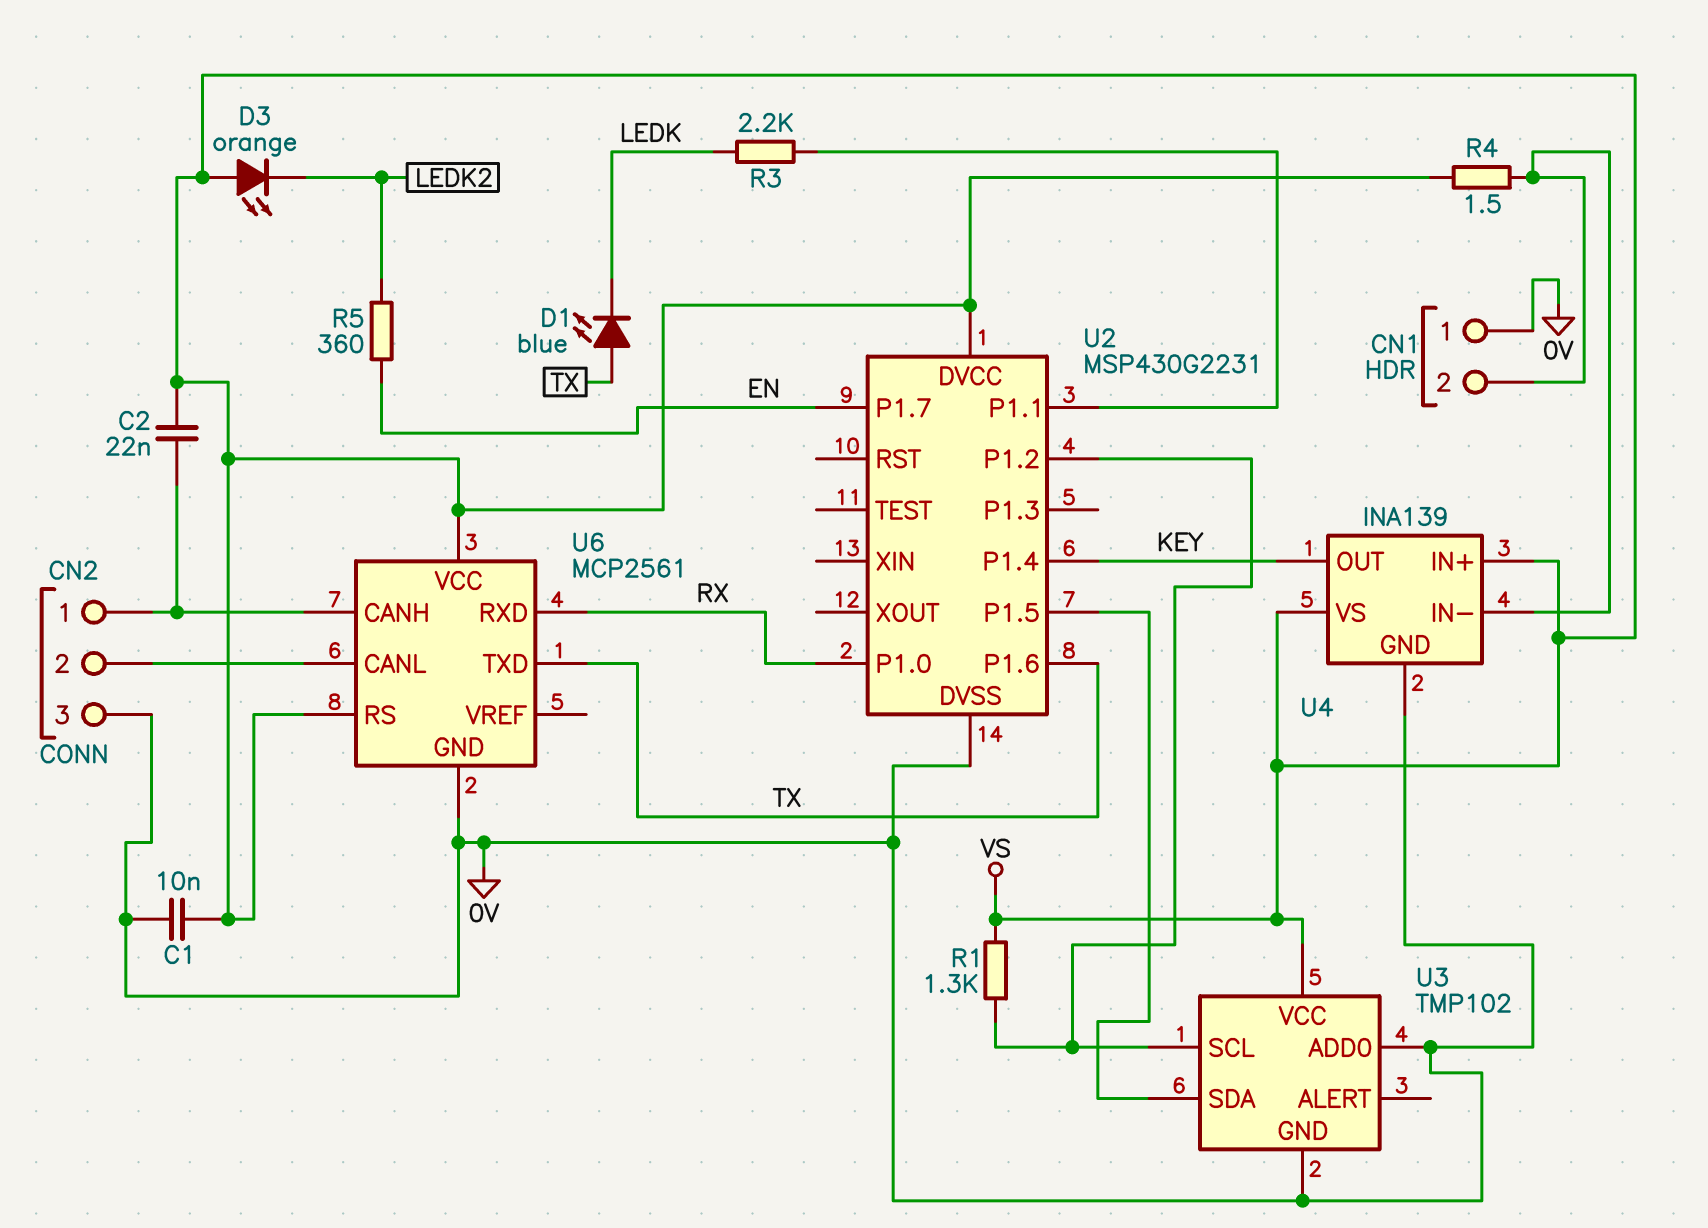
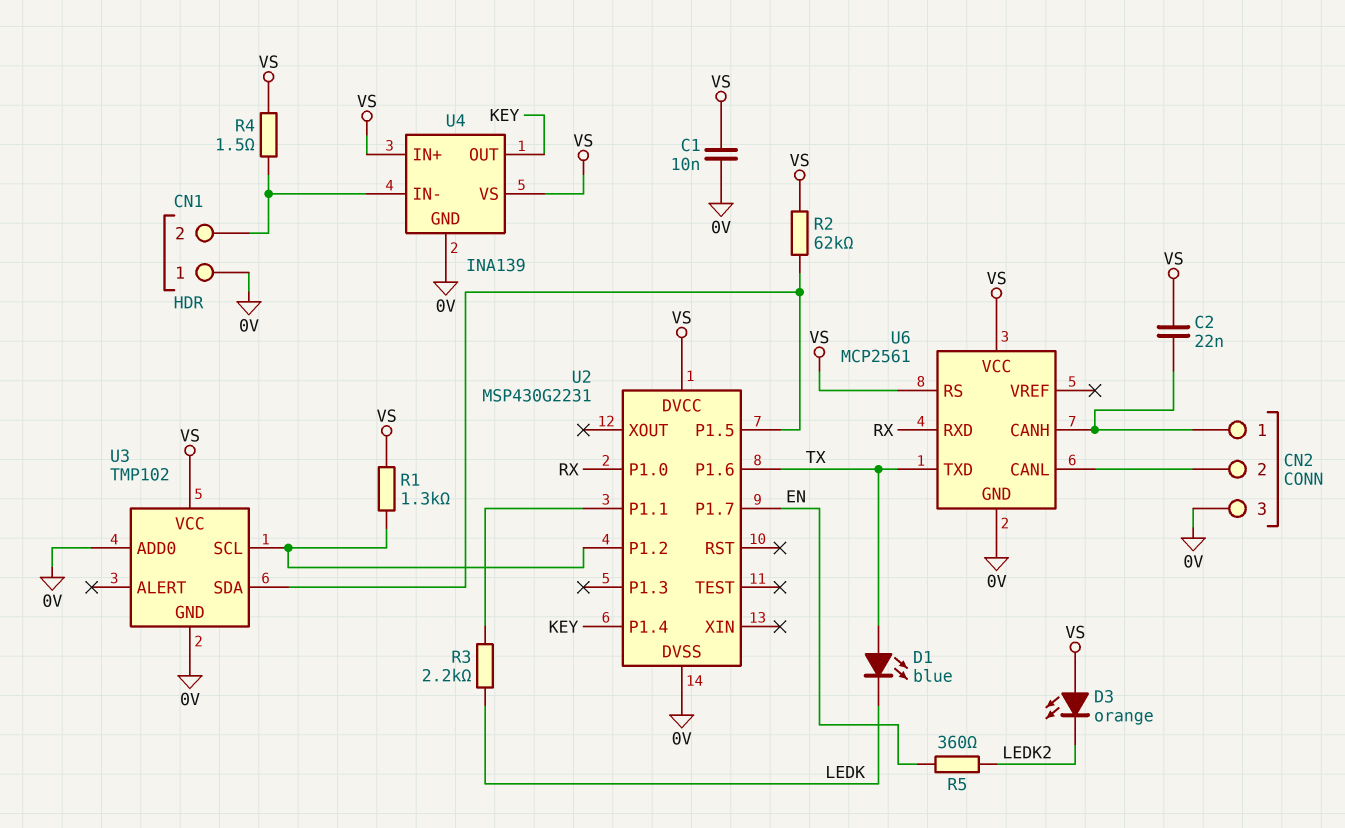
R2: none -> 62k (U2/P1.5, VS)

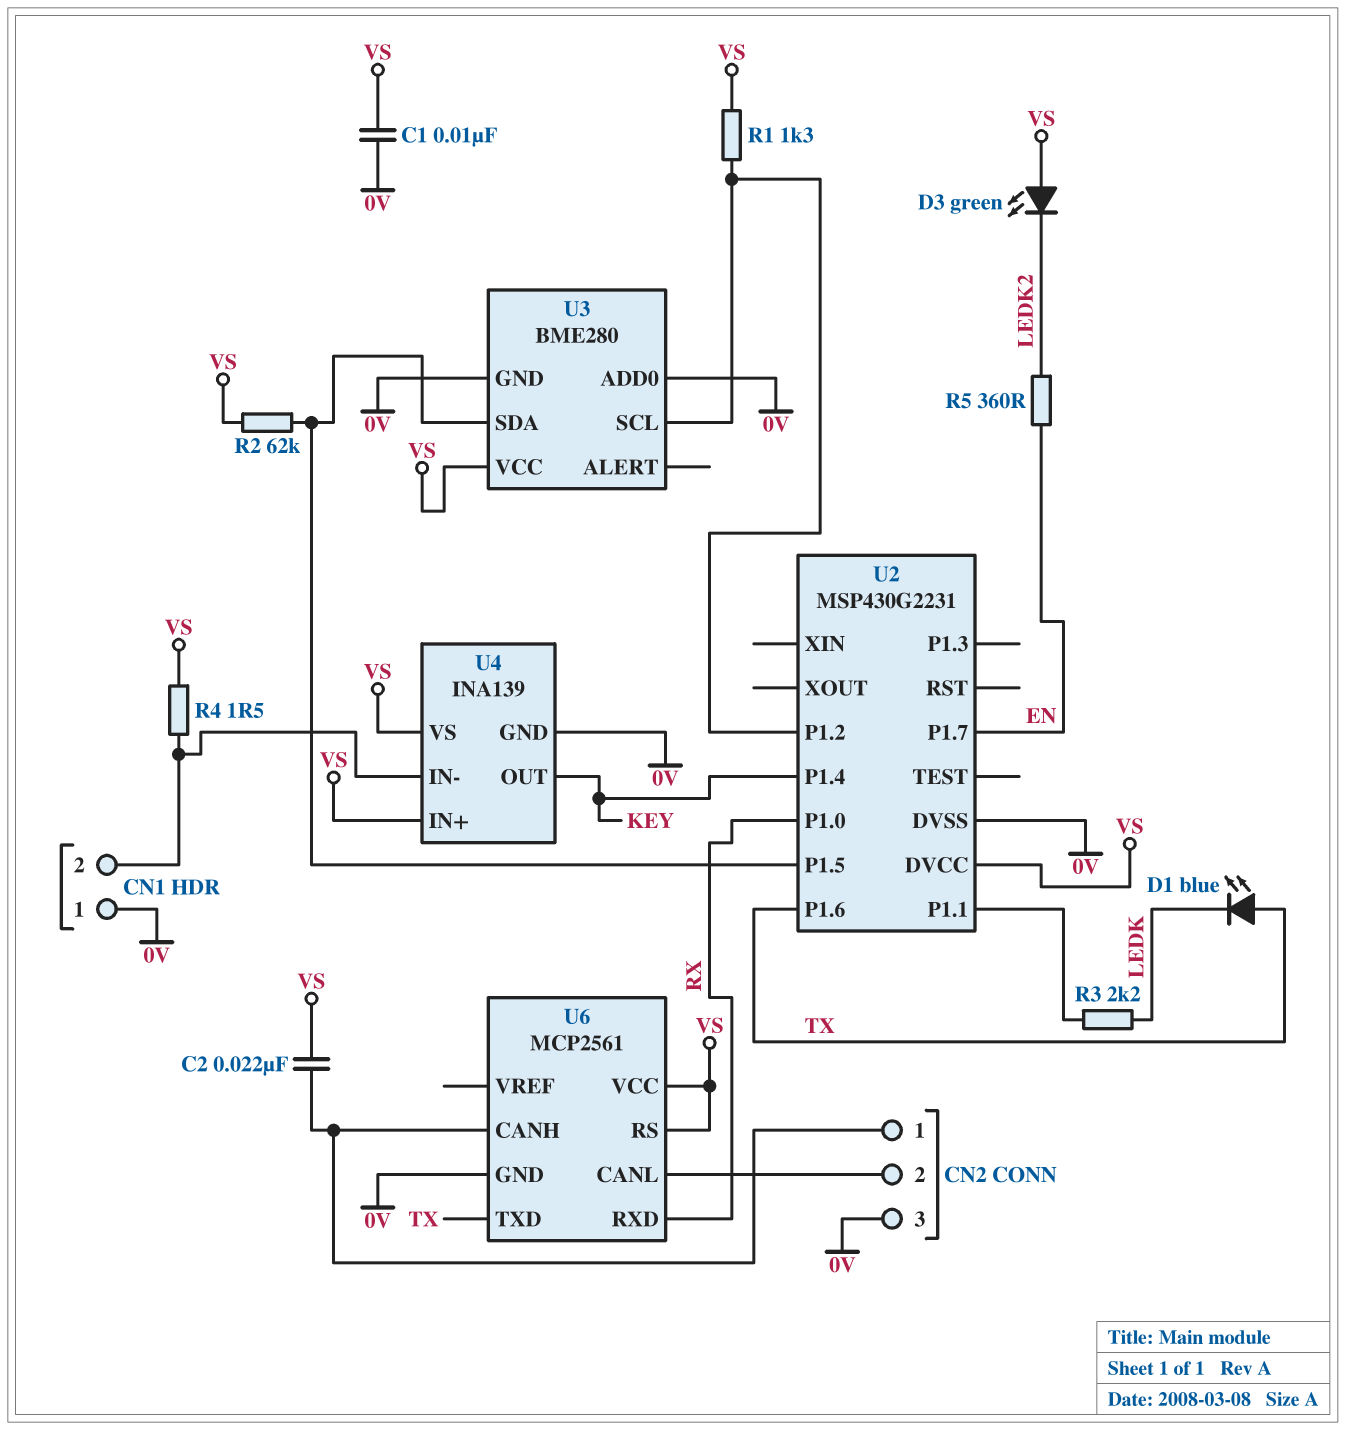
D3: LED orange (A VS, K LEDK2) -> LED green (A VS, K LEDK2)
U3: TMP102 -> BME280

